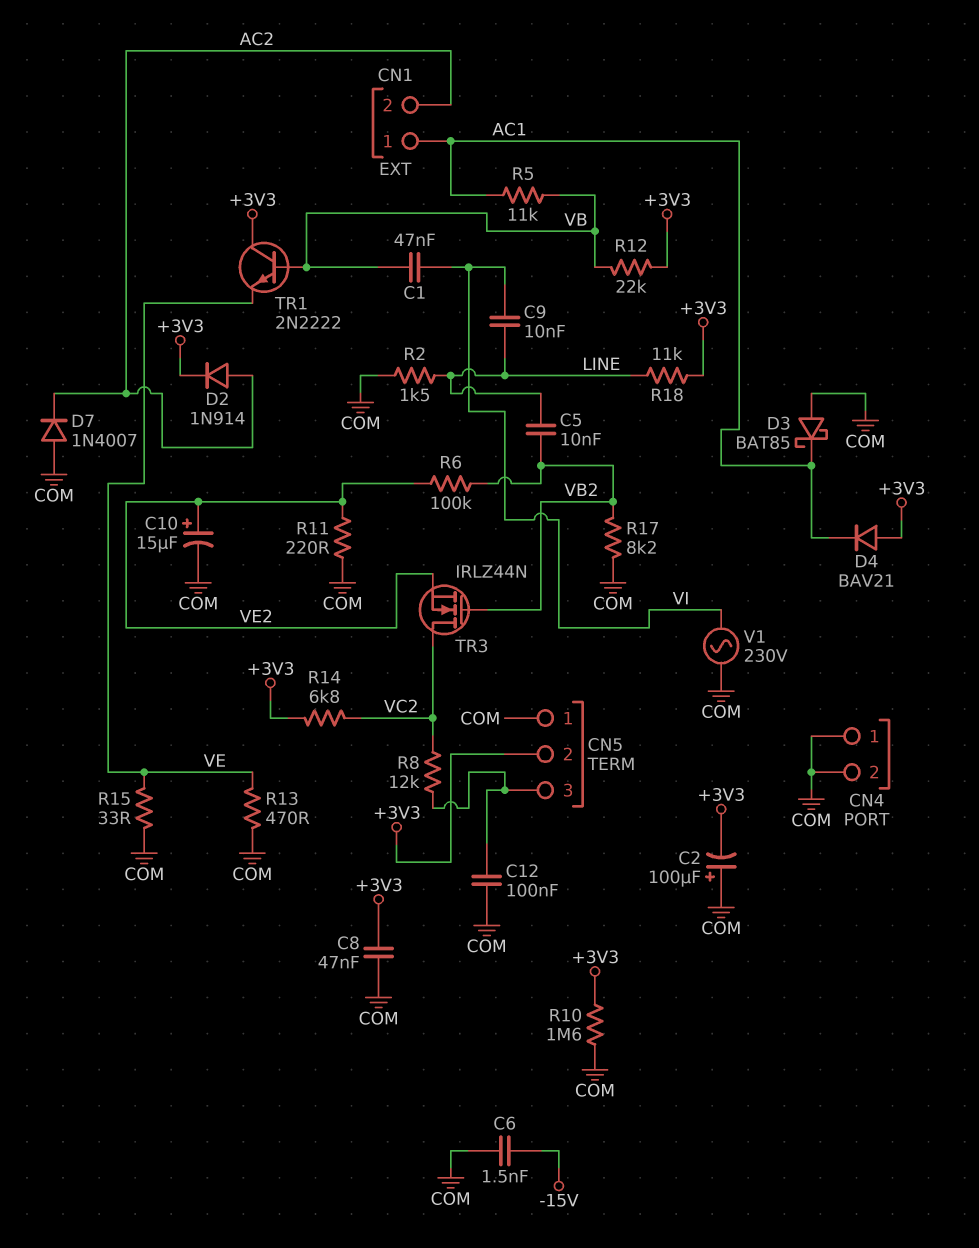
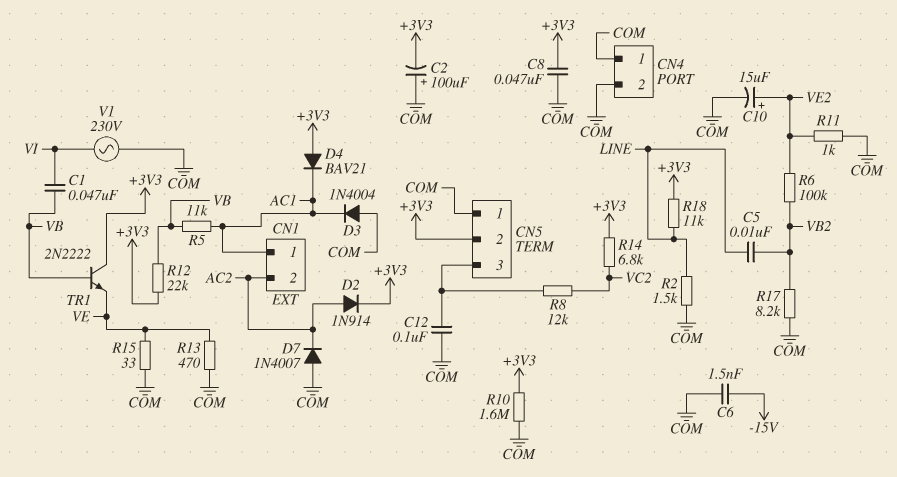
C9: 10nF (LINE, VI) -> none
D3: schottky BAT85 (A COM, K AC1) -> diode 1N4004 (A COM, K AC1)
R11: 220 (COM, VE2) -> 1k (COM, VE2)
TR3: NMOS IRLZ44N (G VB2, D VC2, S VE2) -> none

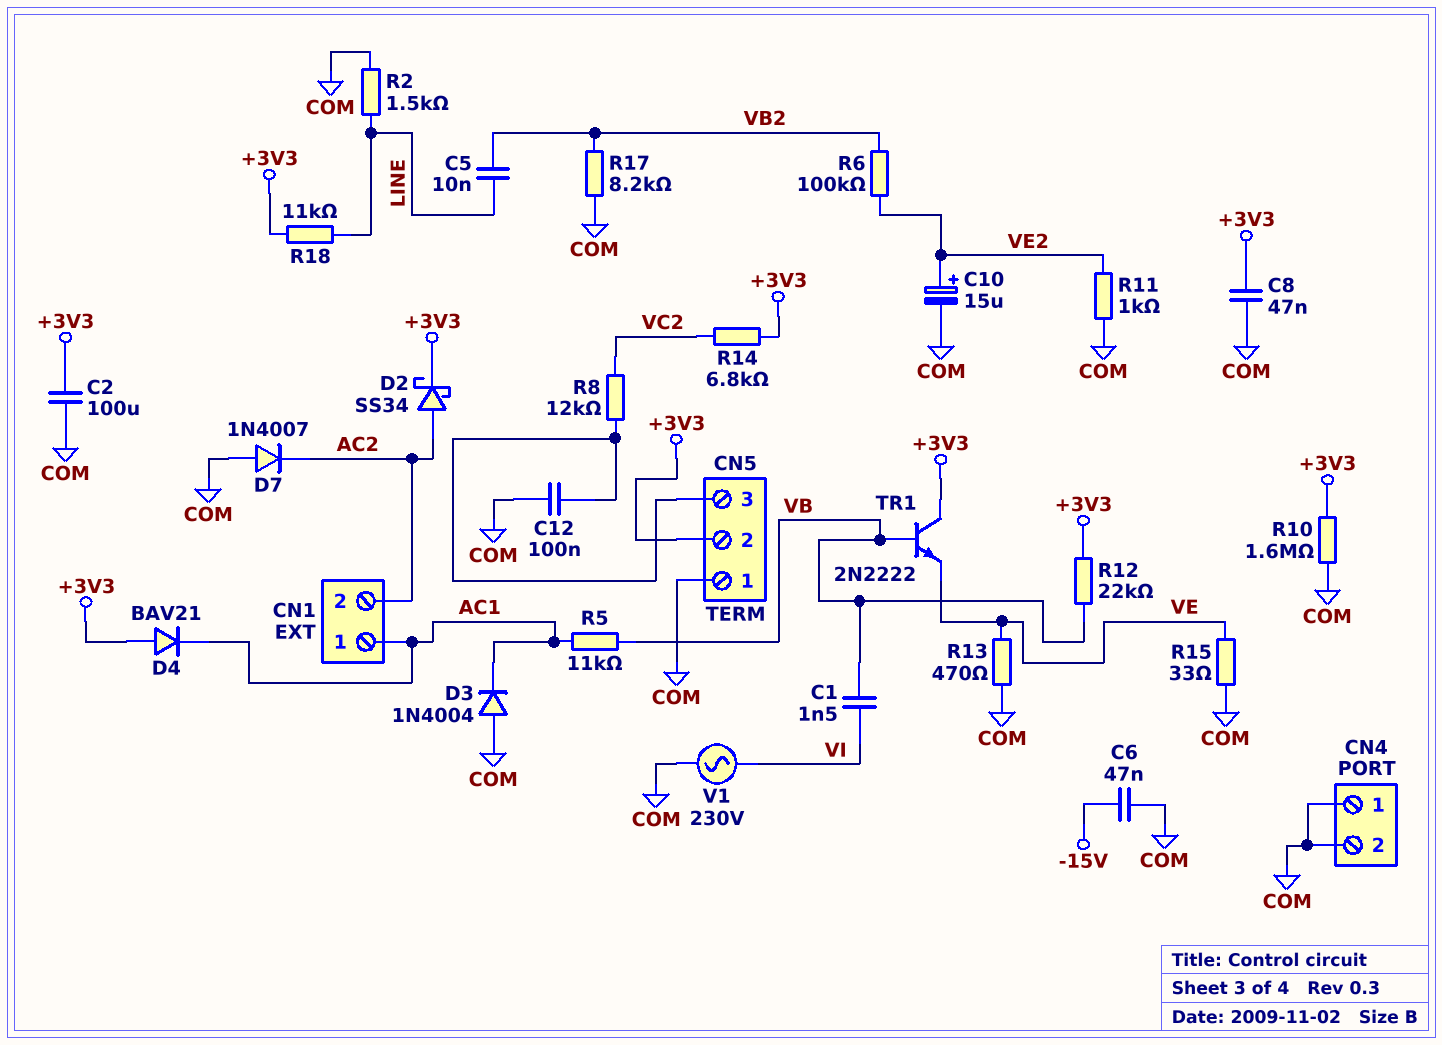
C1: 47nF (VB, VI) -> 1.5nF (VB, VI)
C2: 100uF (plus COM, minus +3V3) -> 100uF (+3V3, COM)
C6: 1.5nF (-15V, COM) -> 47nF (-15V, COM)
D2: diode 1N914 (A AC2, K +3V3) -> schottky SS34 (A AC2, K +3V3)

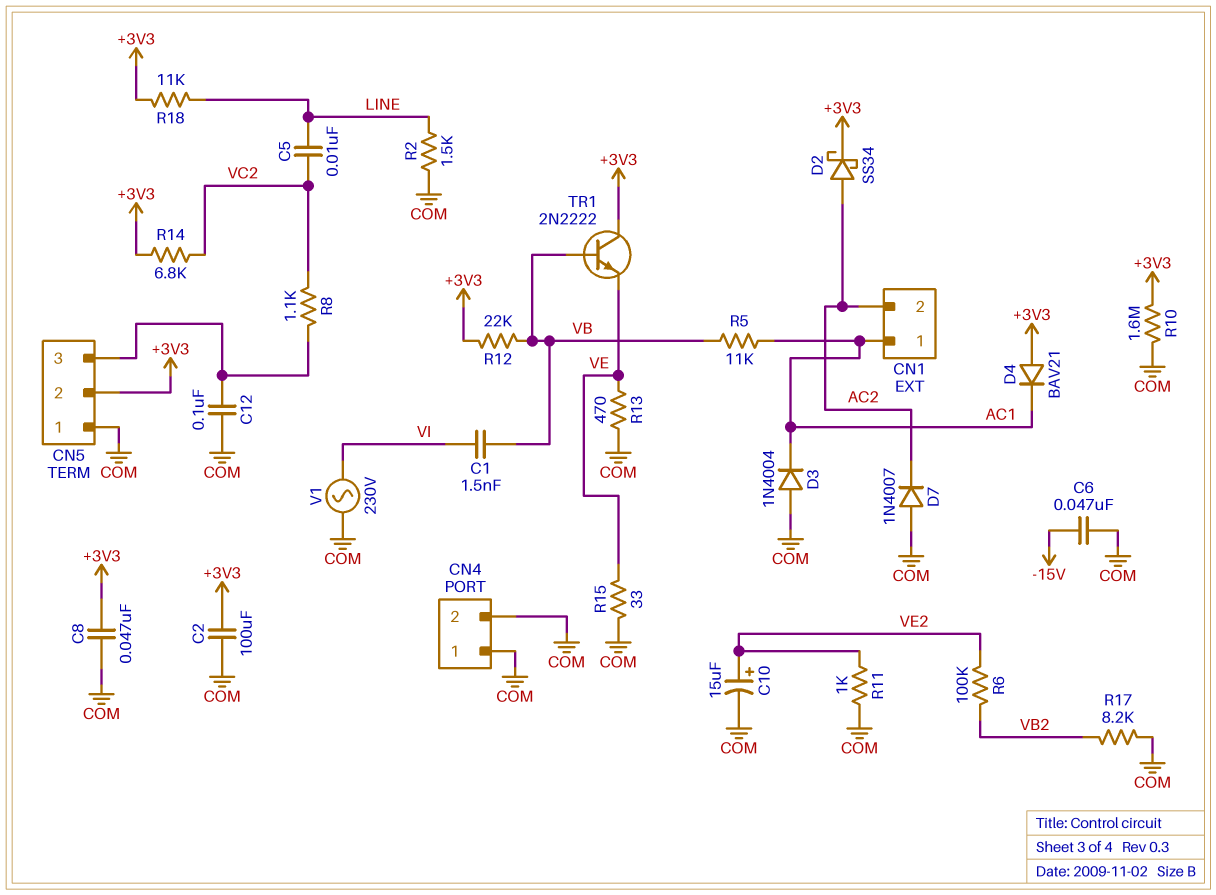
C5: 10nF (LINE, VB2) -> 10nF (LINE, VC2)
R8: 12k (CN5/3, VC2) -> 1.1k (CN5/3, VC2)

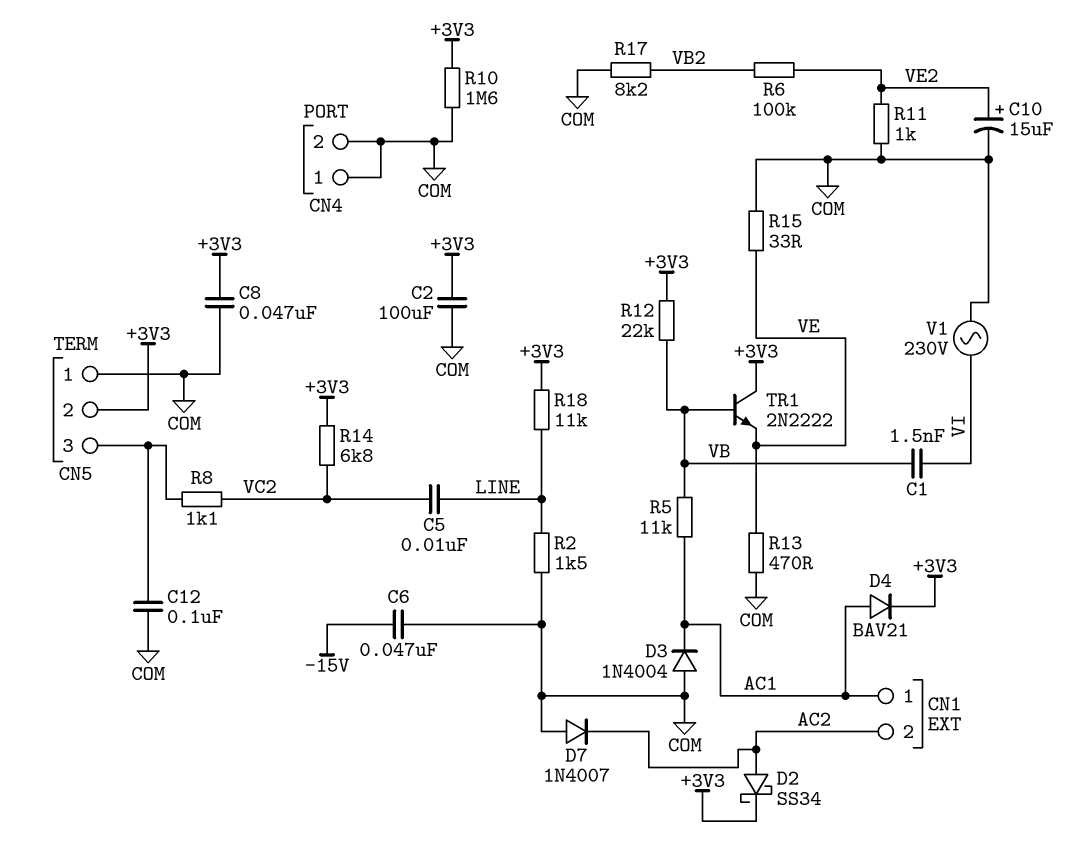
D4: diode BAV21 (A +3V3, K AC1) -> diode BAV21 (A AC1, K +3V3)

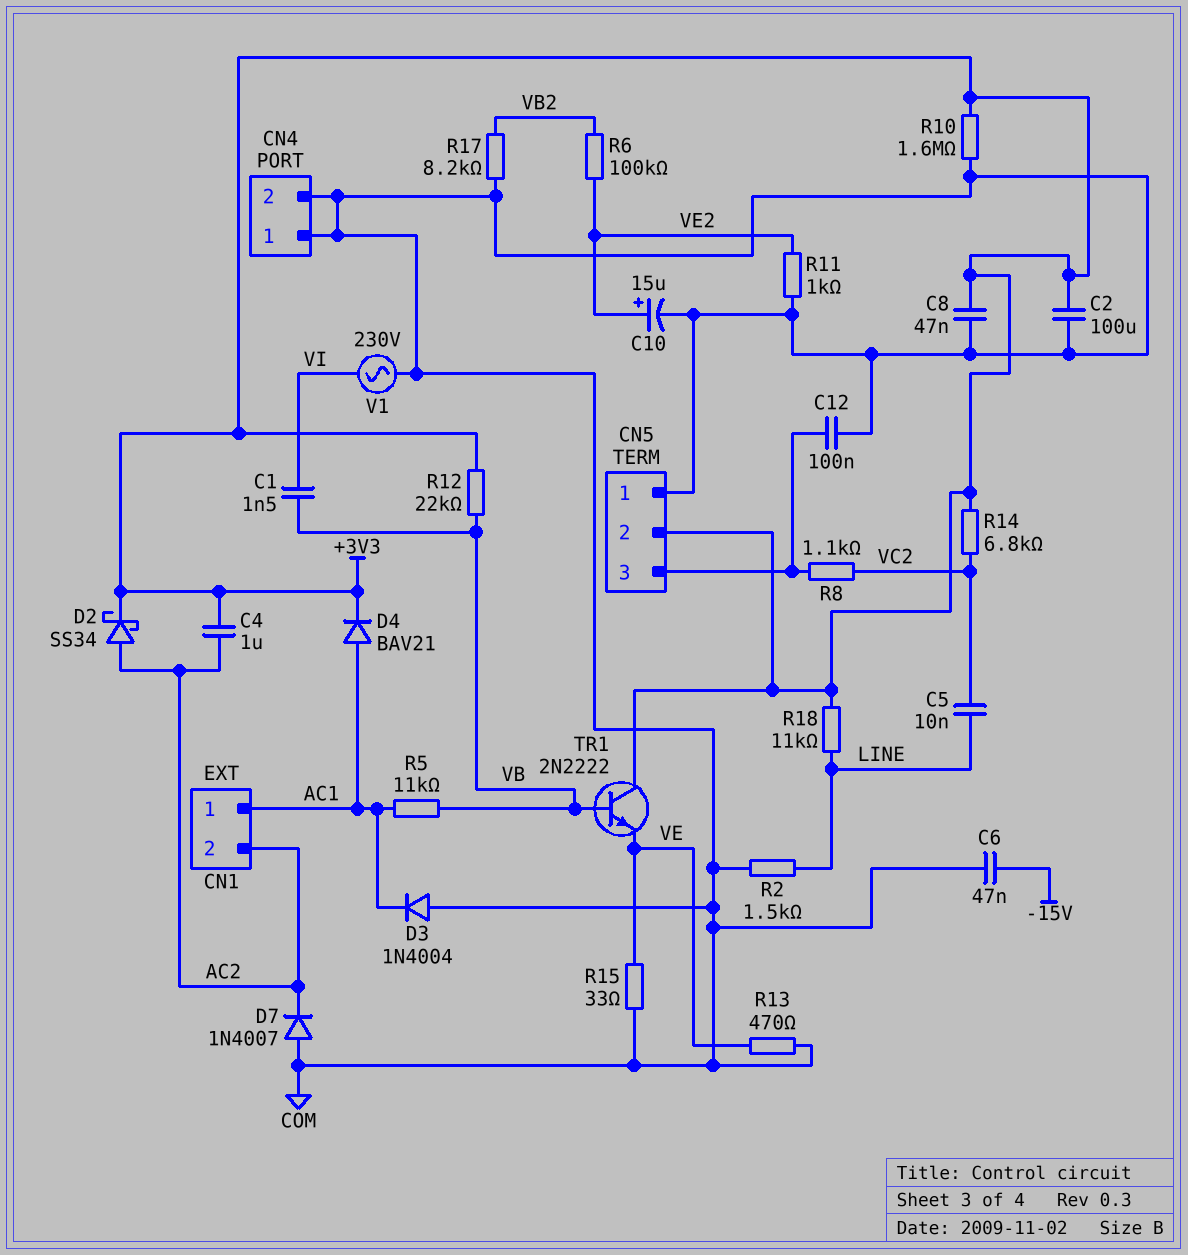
C4: none -> 1uF (+3V3, AC2)

